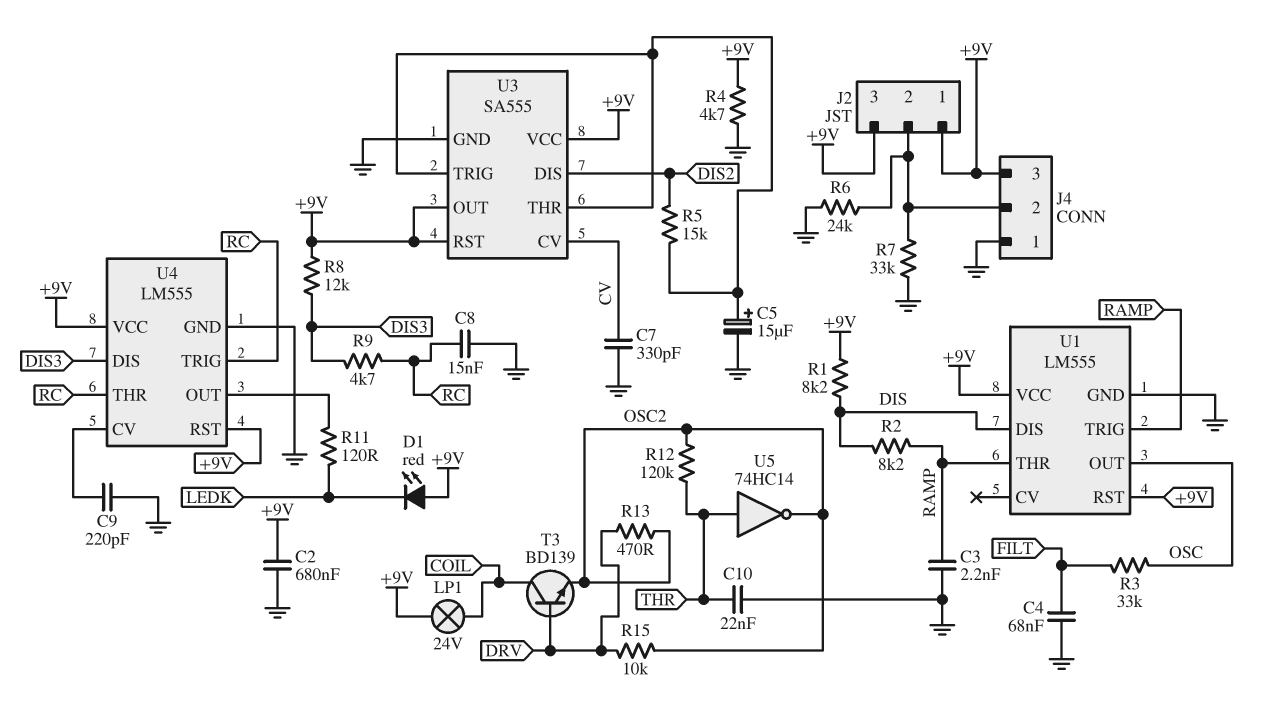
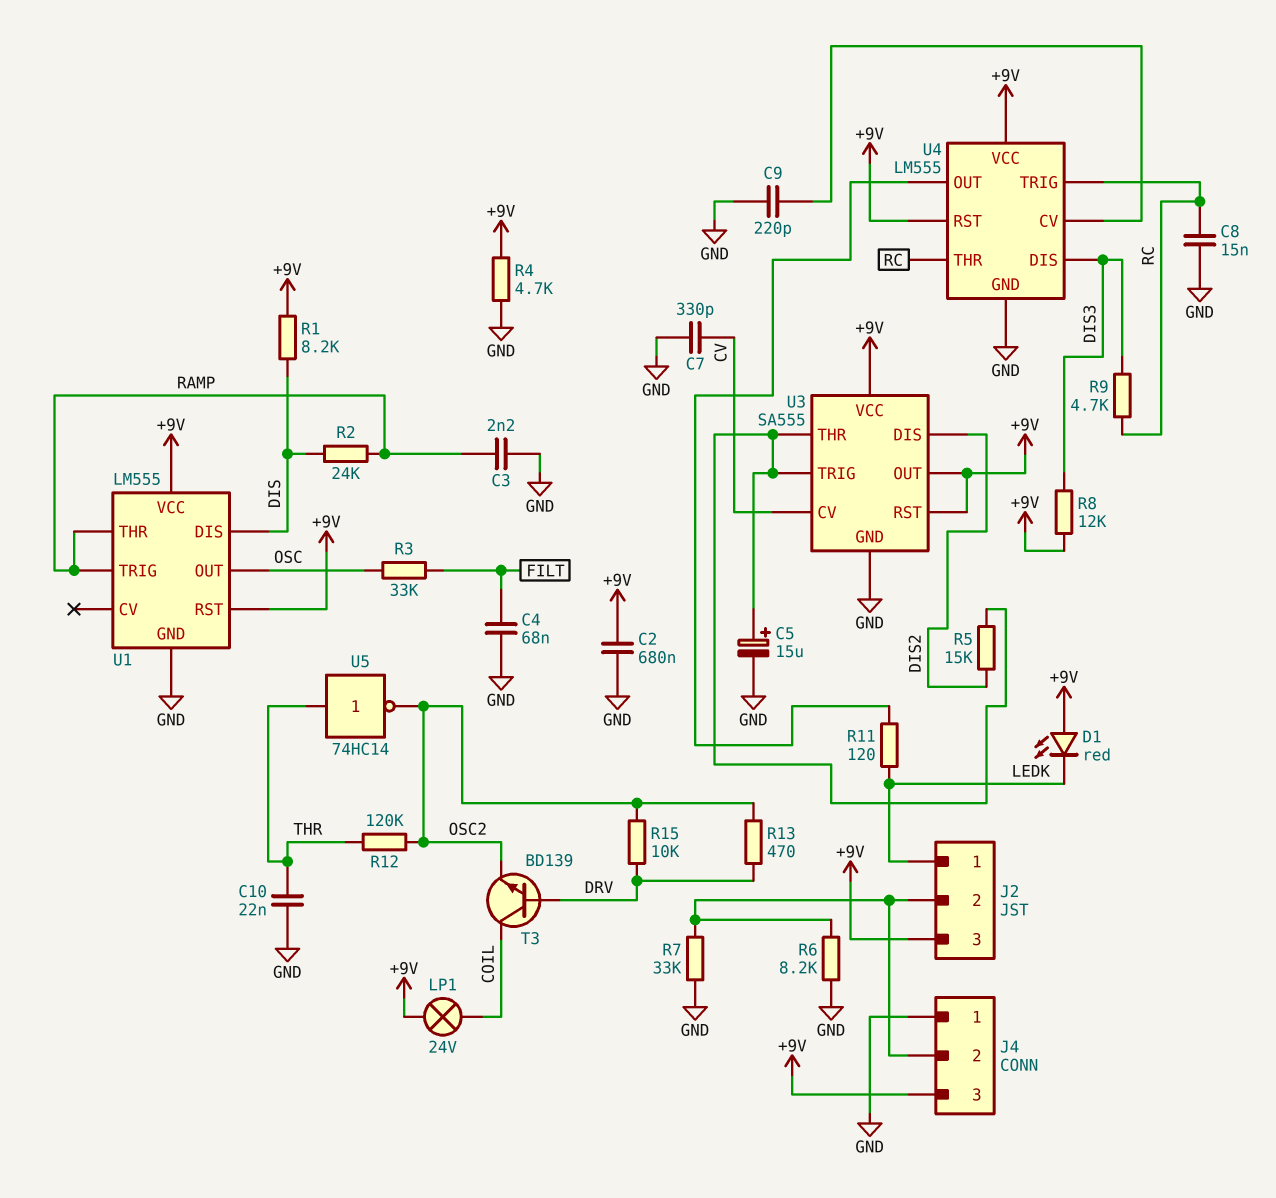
J2 pin 1: +9V -> LEDK
R2: 8.2k (DIS, RAMP) -> 24k (DIS, RAMP)
R6: 24k (GND, J2/2) -> 8.2k (GND, J2/2)

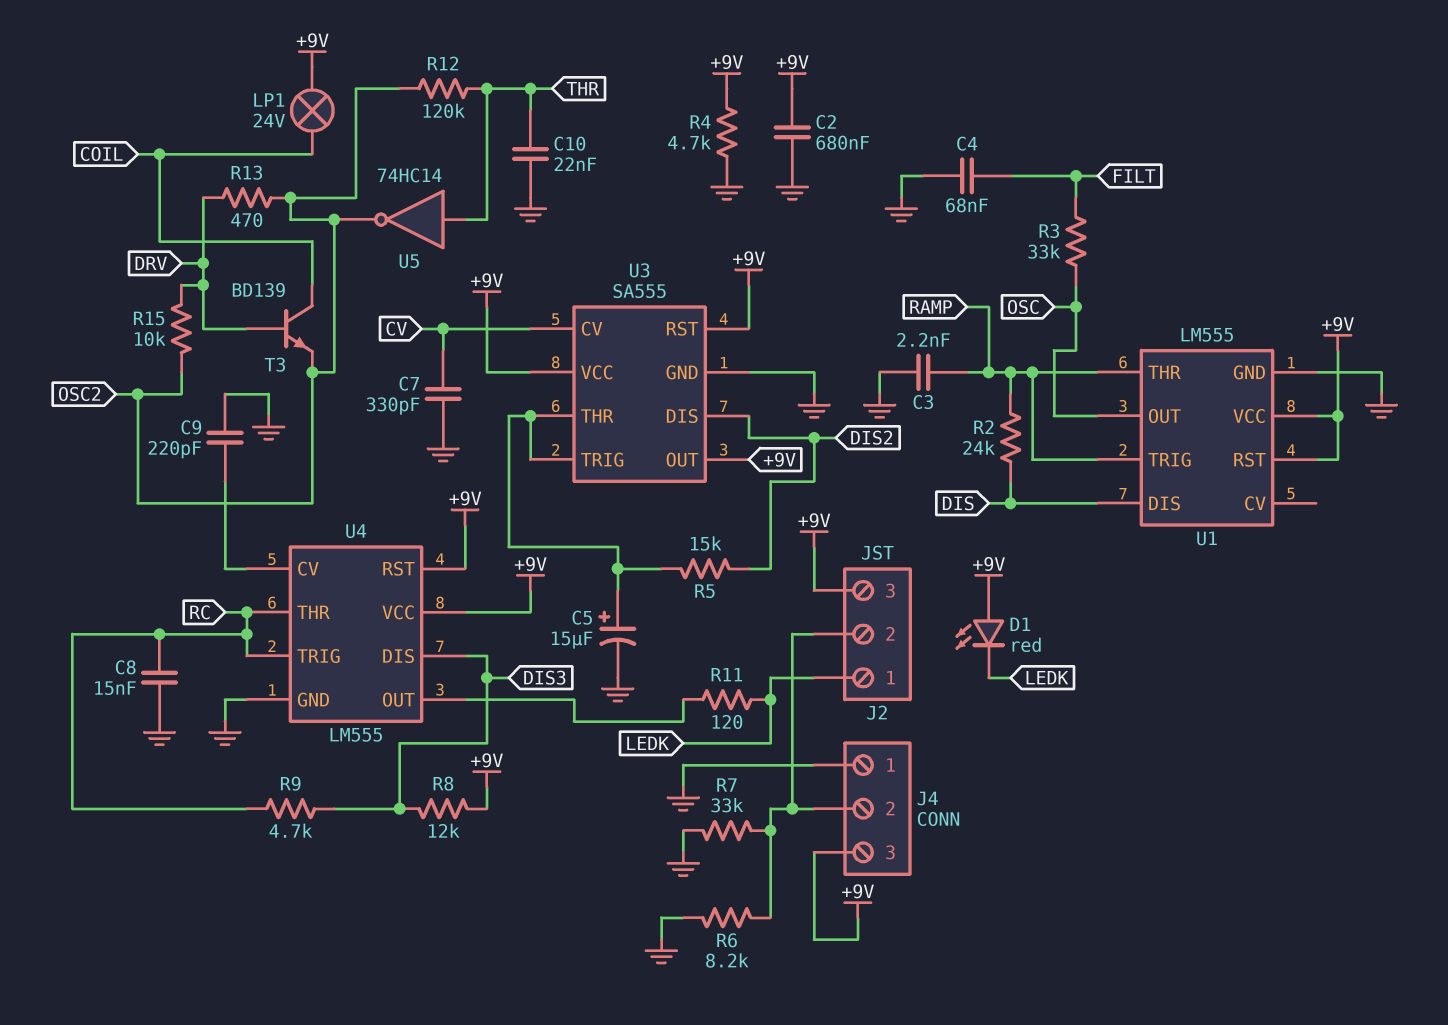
R1: 8.2k (+9V, DIS) -> none

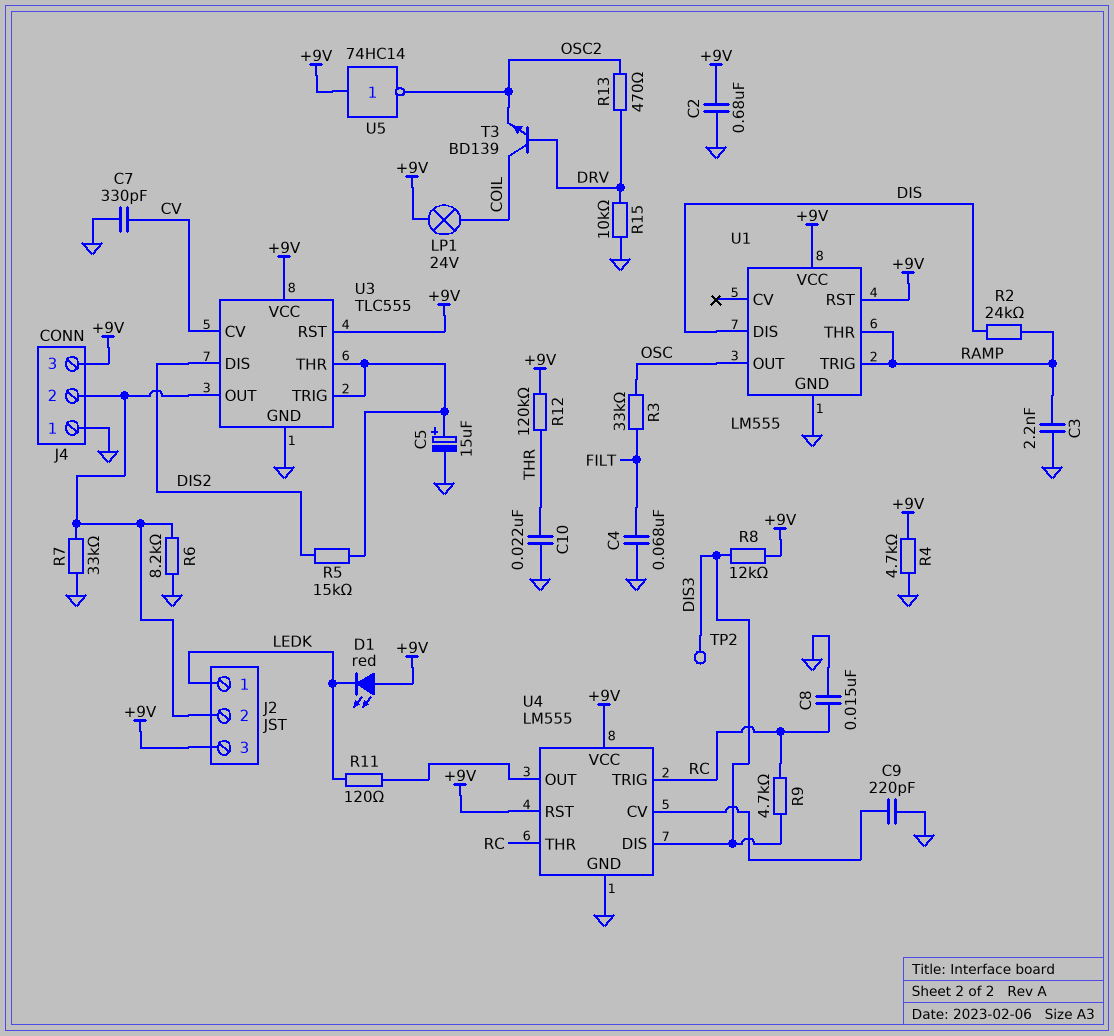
R12: 120k (OSC2, THR) -> 120k (+9V, THR)
R15: 10k (DRV, OSC2) -> 10k (DRV, GND)
TP2: none -> test point (DIS3)
U3: SA555 -> TLC555
U3 pin OUT: +9V -> J2/2
U5: NOT 74HC14 (in THR, out OSC2) -> NOT 74HC14 (in +9V, out OSC2)

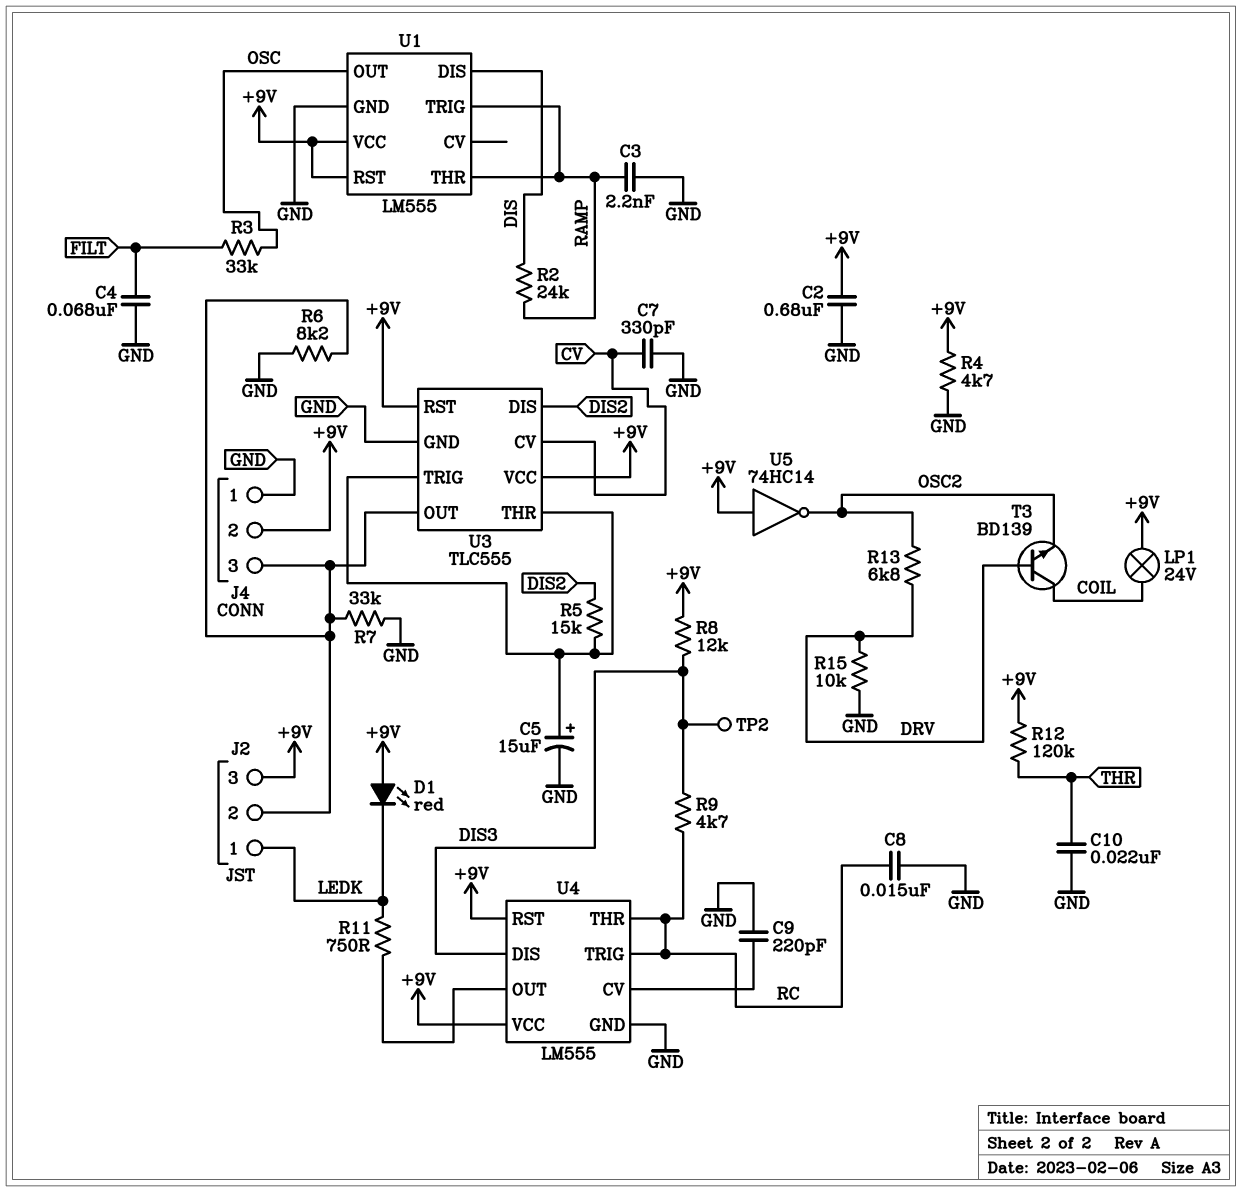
J4 pin 2: J2/2 -> +9V
J4 pin 3: +9V -> J2/2
R11: 120 (LEDK, U4/OUT) -> 750 (LEDK, U4/OUT)
R13: 470 (DRV, OSC2) -> 6.8k (DRV, OSC2)

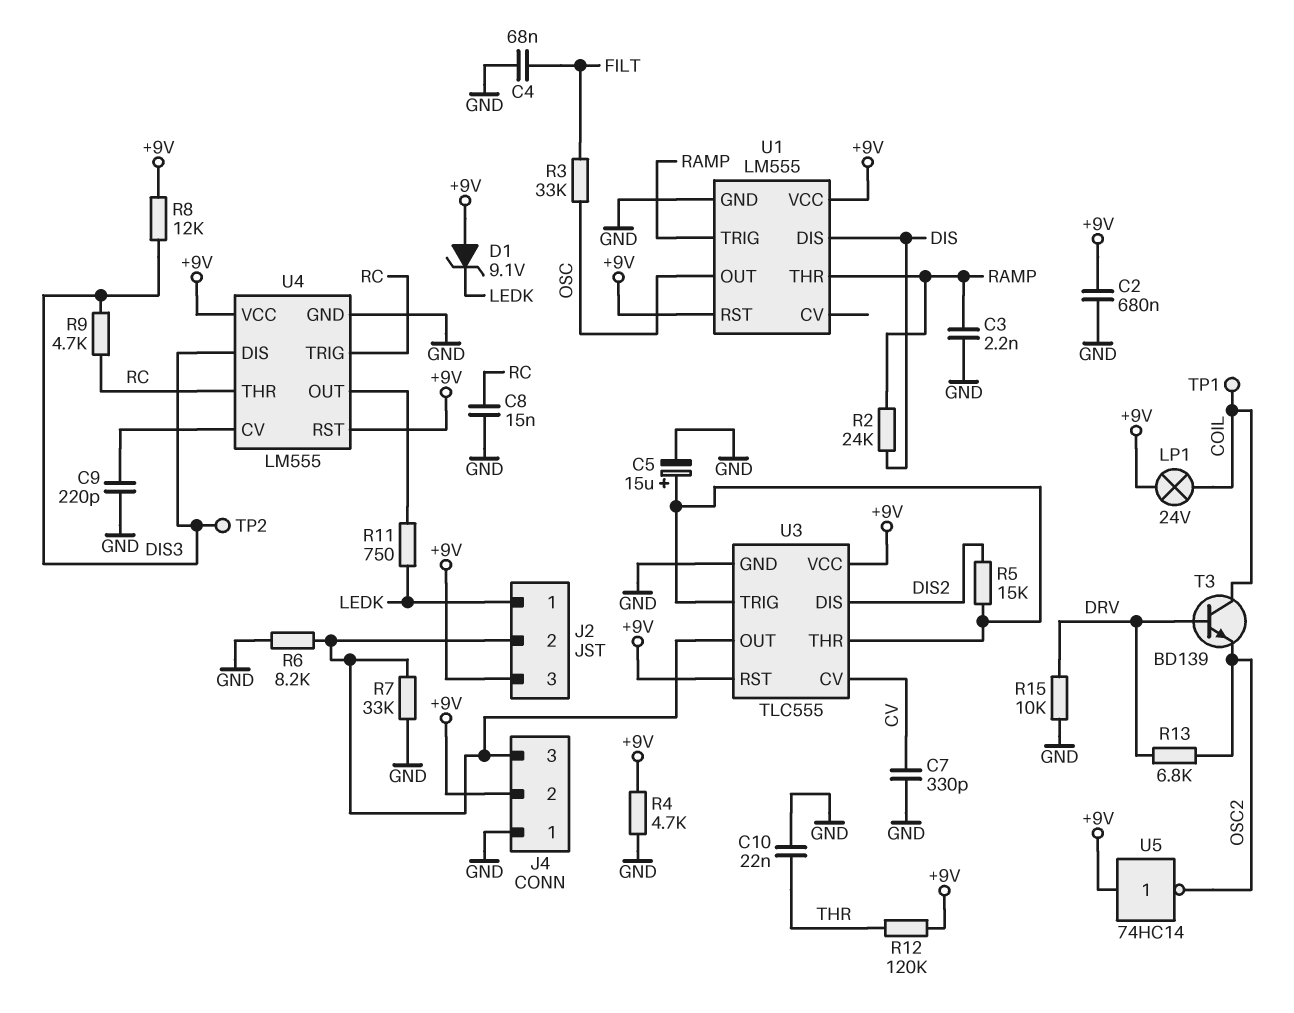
D1: LED red (A +9V, K LEDK) -> zener 9.1V (A +9V, K LEDK)
TP1: none -> test point (COIL)

